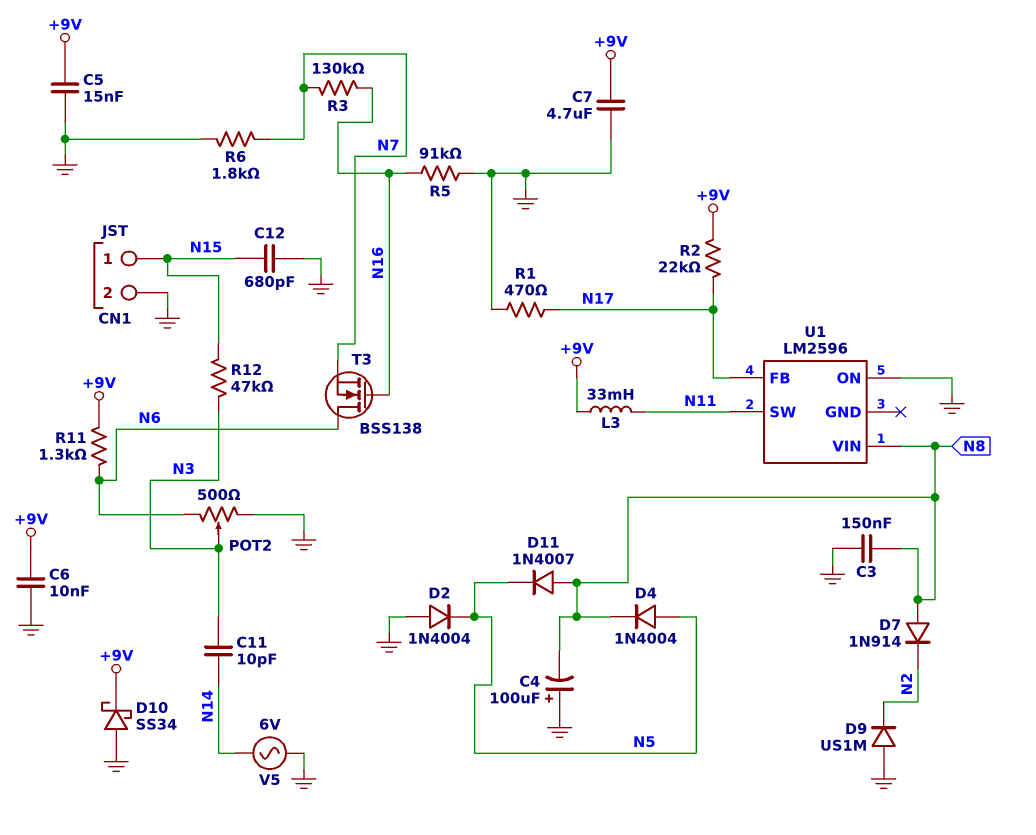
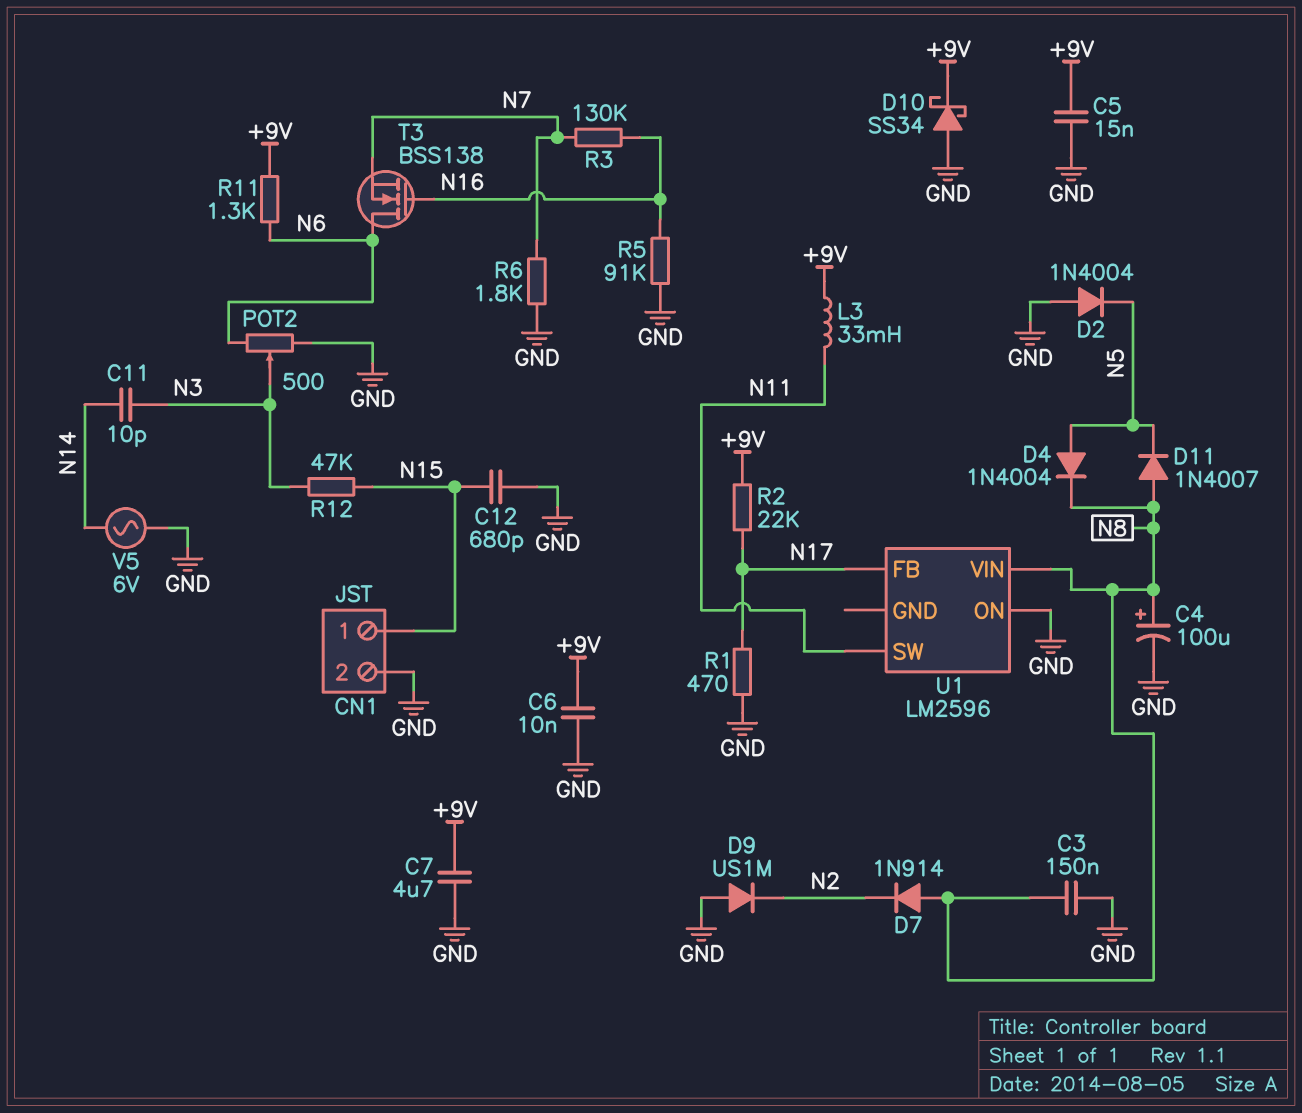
C4: 100uF (plus GND, minus N8) -> 100uF (plus N8, minus GND)

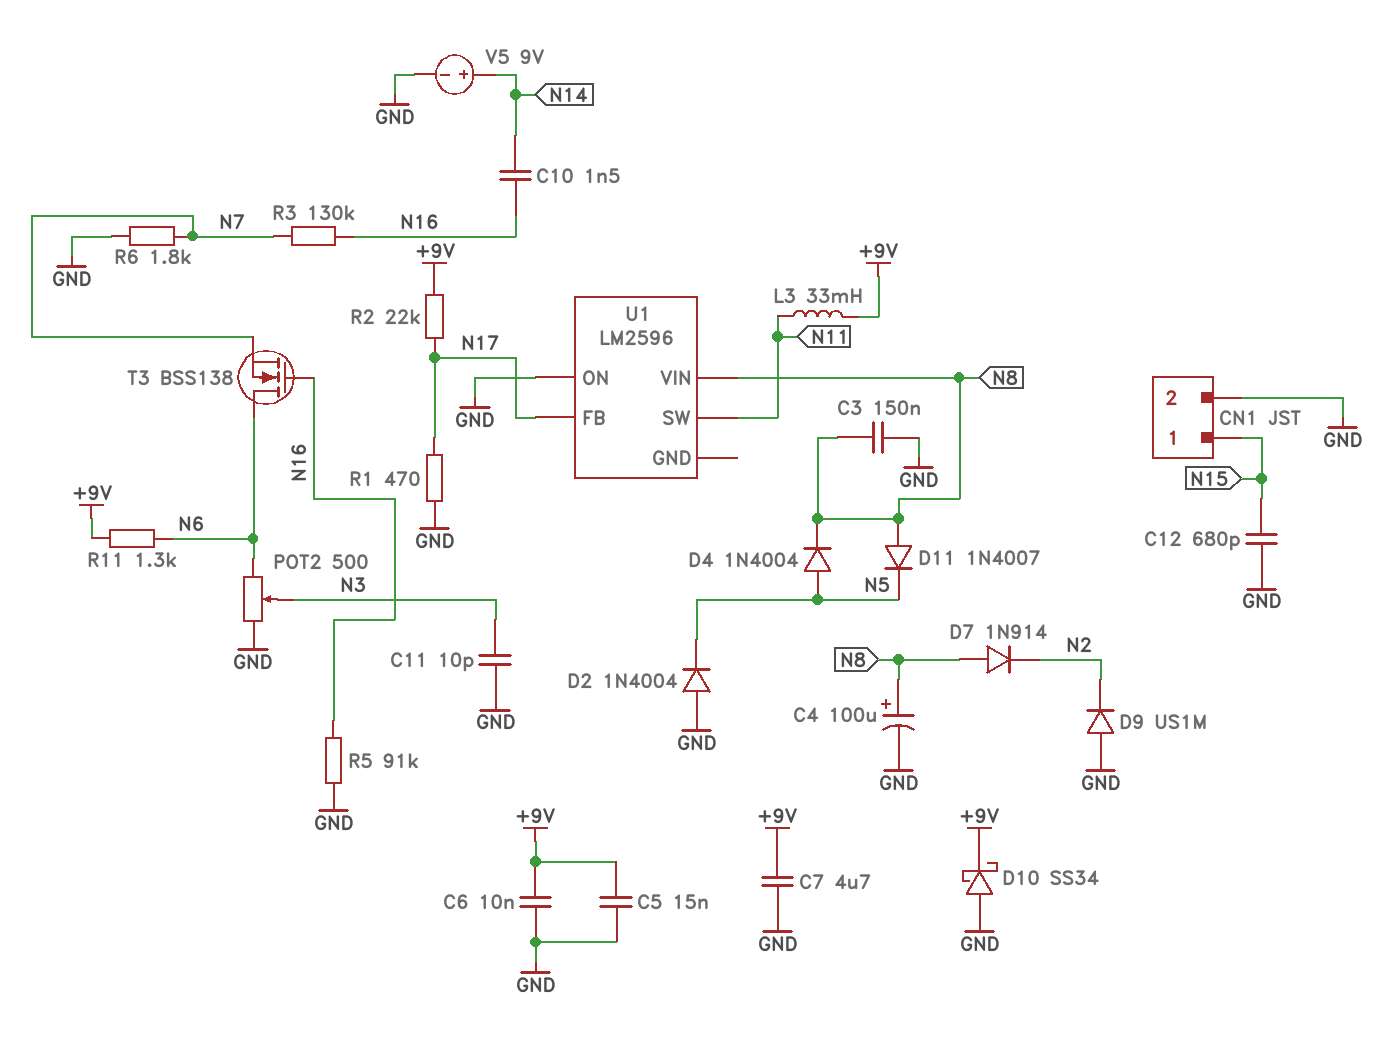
C10: none -> 1.5nF (N14, N16)
C11: 10pF (N3, N14) -> 10pF (GND, N3)
R12: 47k (N3, N15) -> none
V5: AC 6V (GND, N14) -> 9V (plus N14, minus GND)

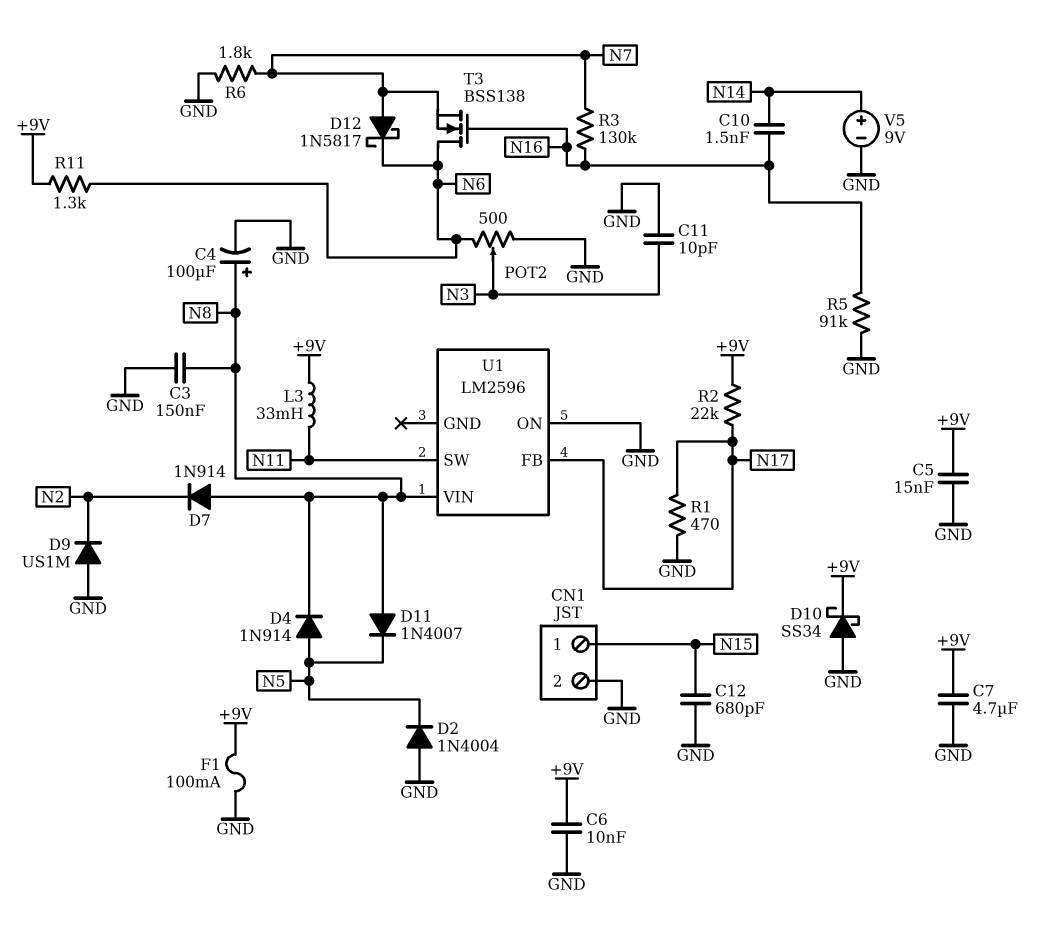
D4: diode 1N4004 (A N5, K N8) -> diode 1N914 (A N5, K N8)
D12: none -> schottky 1N5817 (A N7, K N6)
F1: none -> 100mA (+9V, GND)

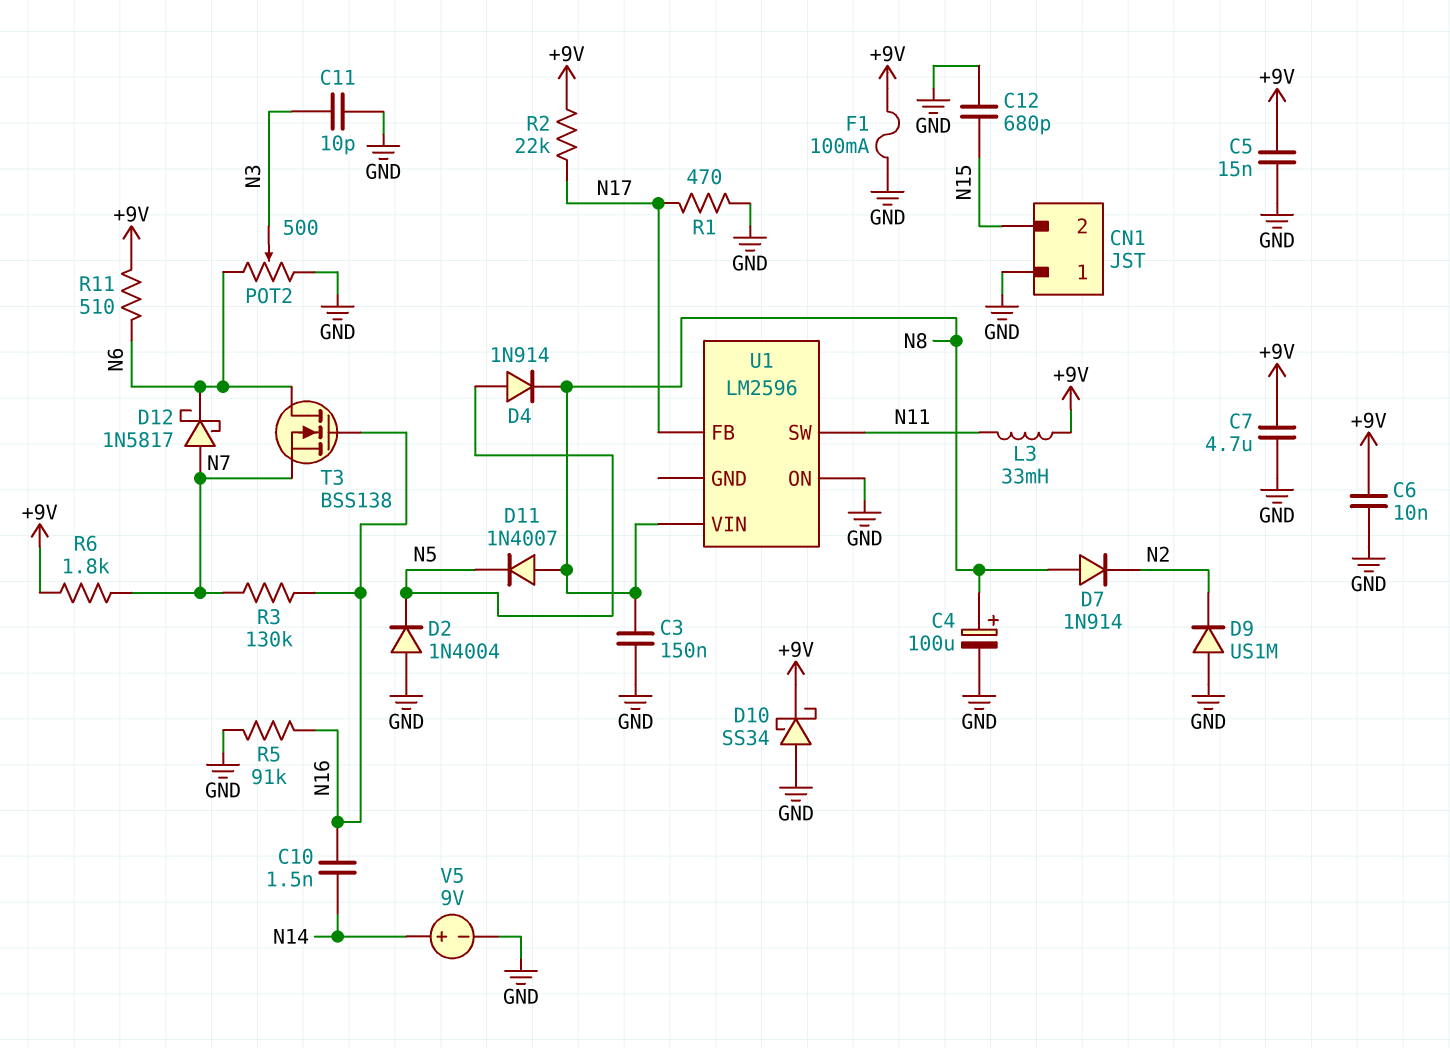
CN1 pin 1: N15 -> GND
CN1 pin 2: GND -> N15
R6: 1.8k (GND, N7) -> 1.8k (+9V, N7)
R11: 1.3k (+9V, N6) -> 510 (+9V, N6)

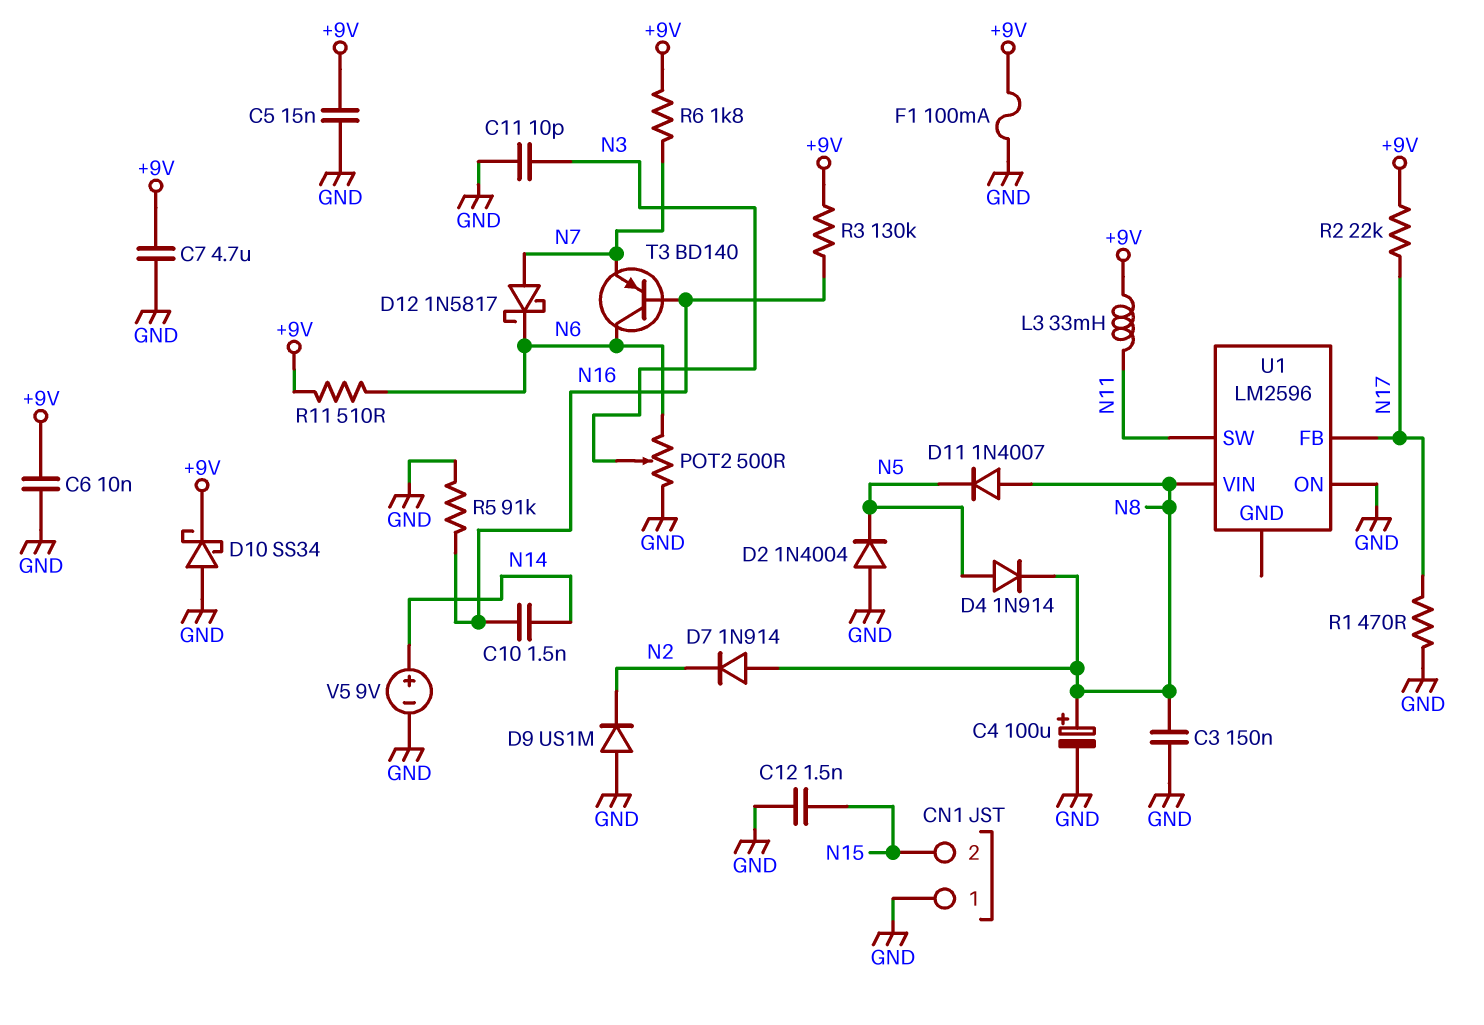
C12: 680pF (GND, N15) -> 1.5nF (GND, N15)
R3: 130k (N7, N16) -> 130k (+9V, N16)
T3: NMOS BSS138 (G N16, D N6, S N7) -> PNP BD140 (B N16, C N6, E N7)

